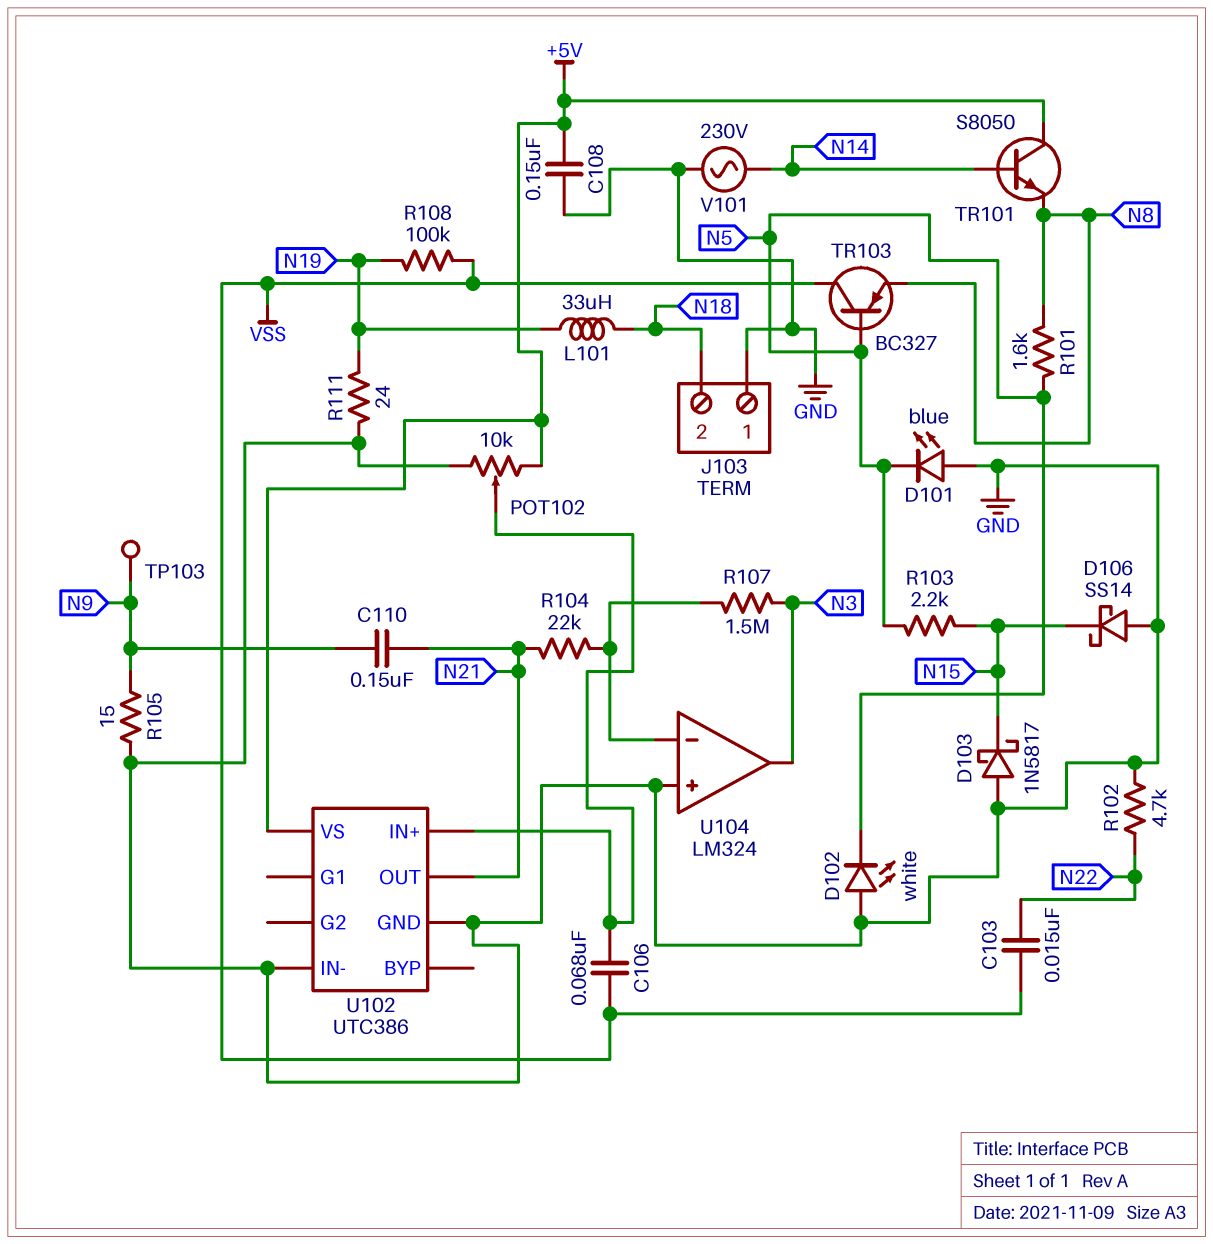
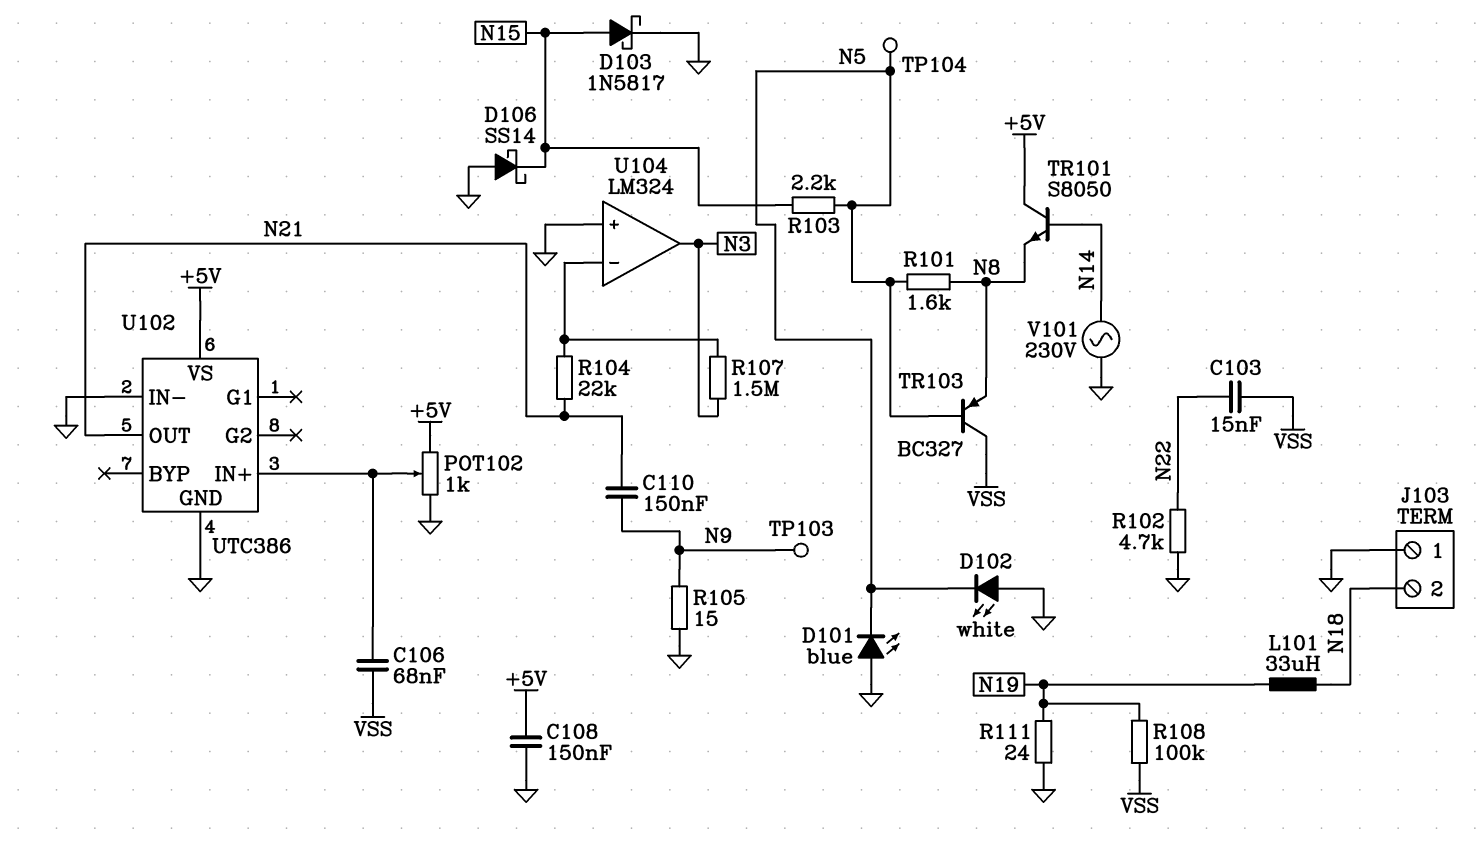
D103: schottky 1N5817 (A GND, K N15) -> schottky 1N5817 (A N15, K GND)
POT102: 10k (+5V, GND, wiper U102/IN+) -> 1k (+5V, GND, wiper U102/IN+)
TP104: none -> test point (N5)

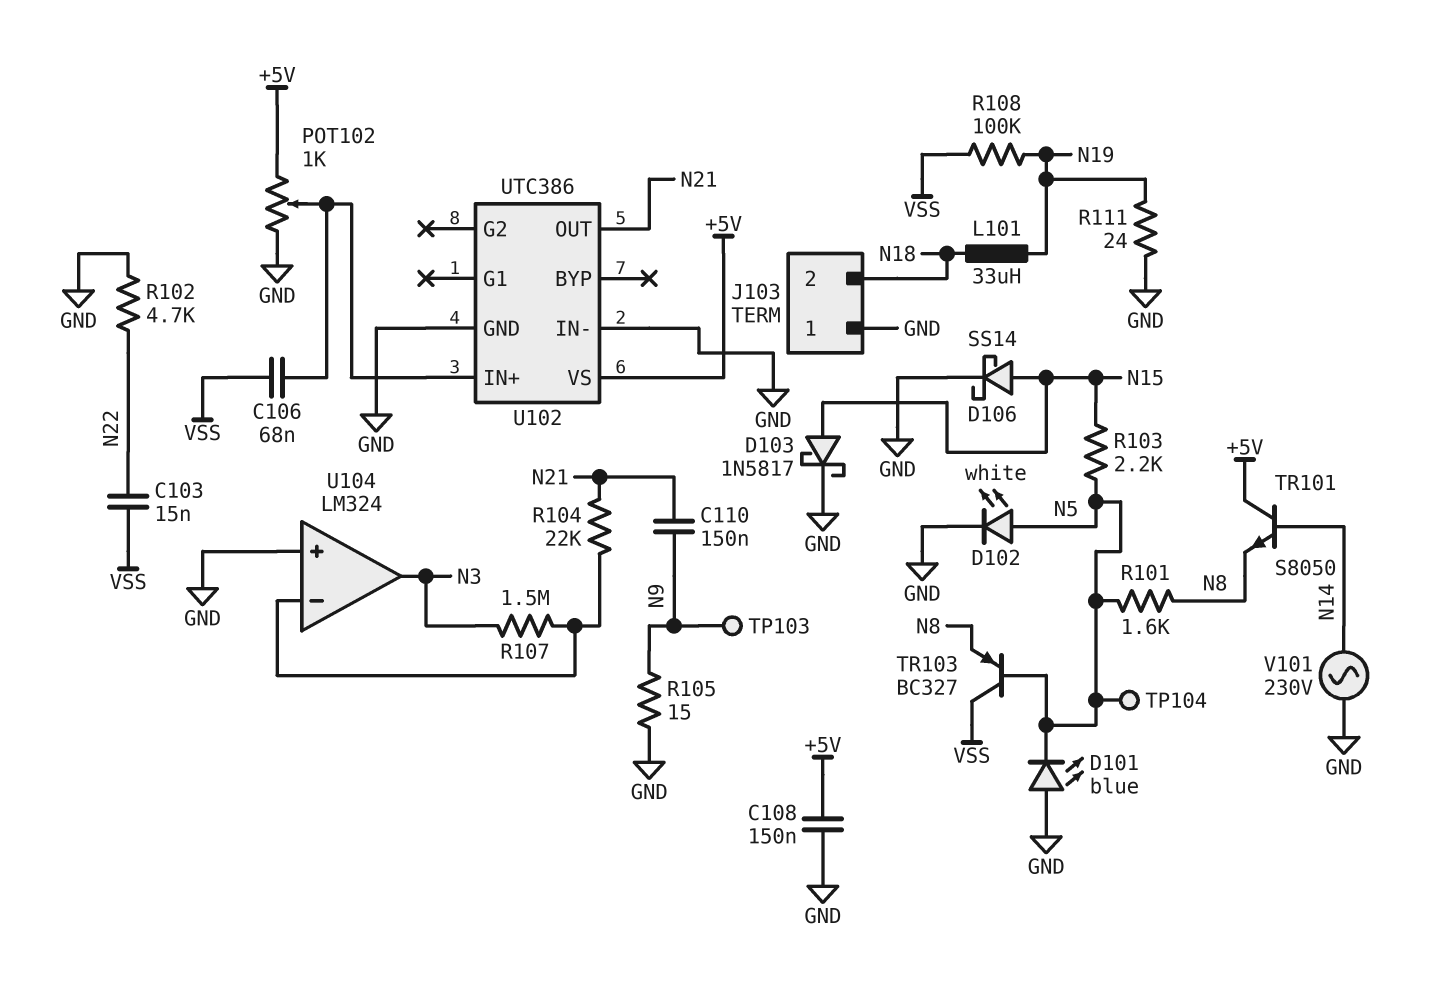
D102: LED white (A GND, K N5) -> LED white (A N5, K GND)
D106: schottky SS14 (A GND, K N15) -> schottky SS14 (A N15, K GND)

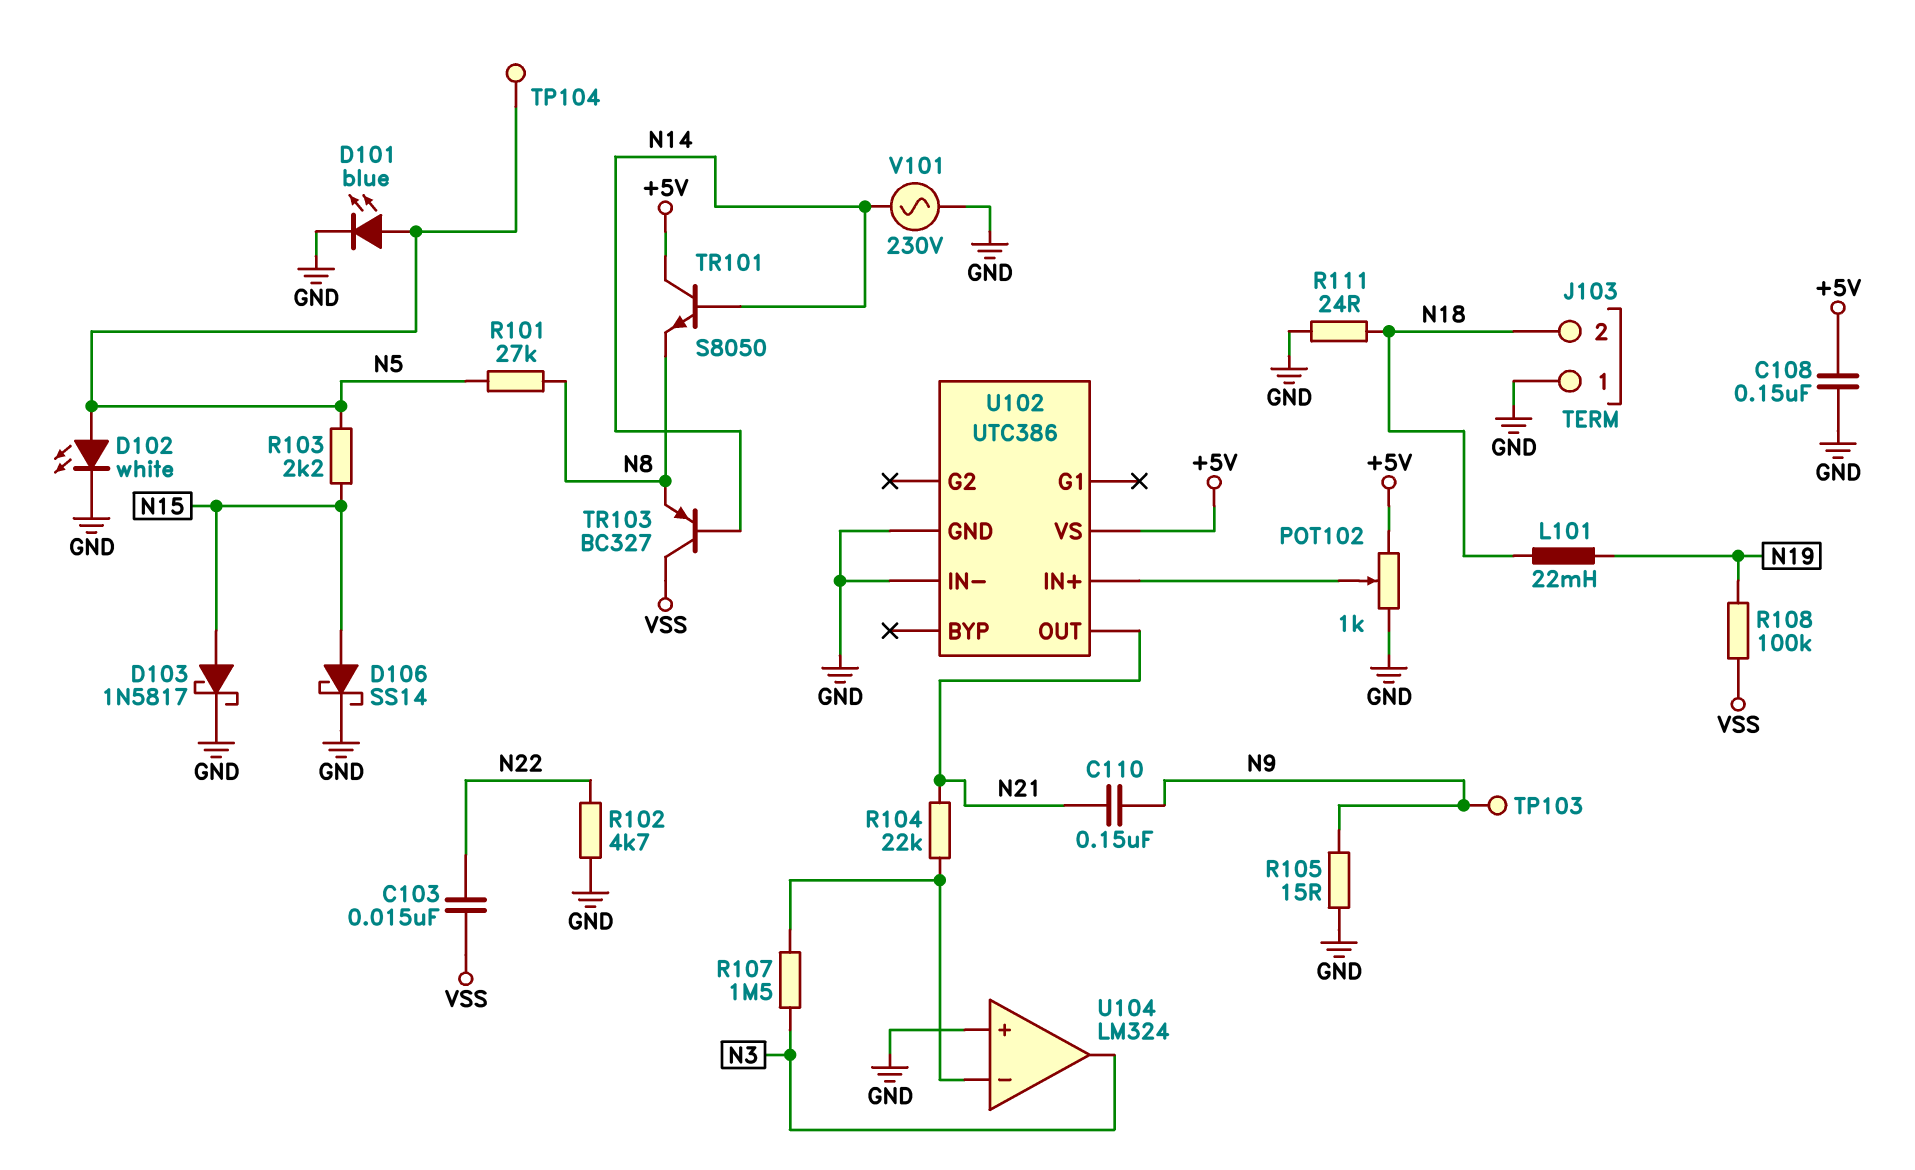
C106: 68nF (U102/IN+, VSS) -> none
D101: LED blue (A GND, K N5) -> LED blue (A N5, K GND)
L101: 33uH (N18, N19) -> 22mH (N18, N19)
R101: 1.6k (N5, N8) -> 27k (N5, N8)
R111: 24 (GND, N19) -> 24 (GND, N18)
TR103: PNP BC327 (B N5, C VSS, E N8) -> PNP BC327 (B N14, C VSS, E N8)

